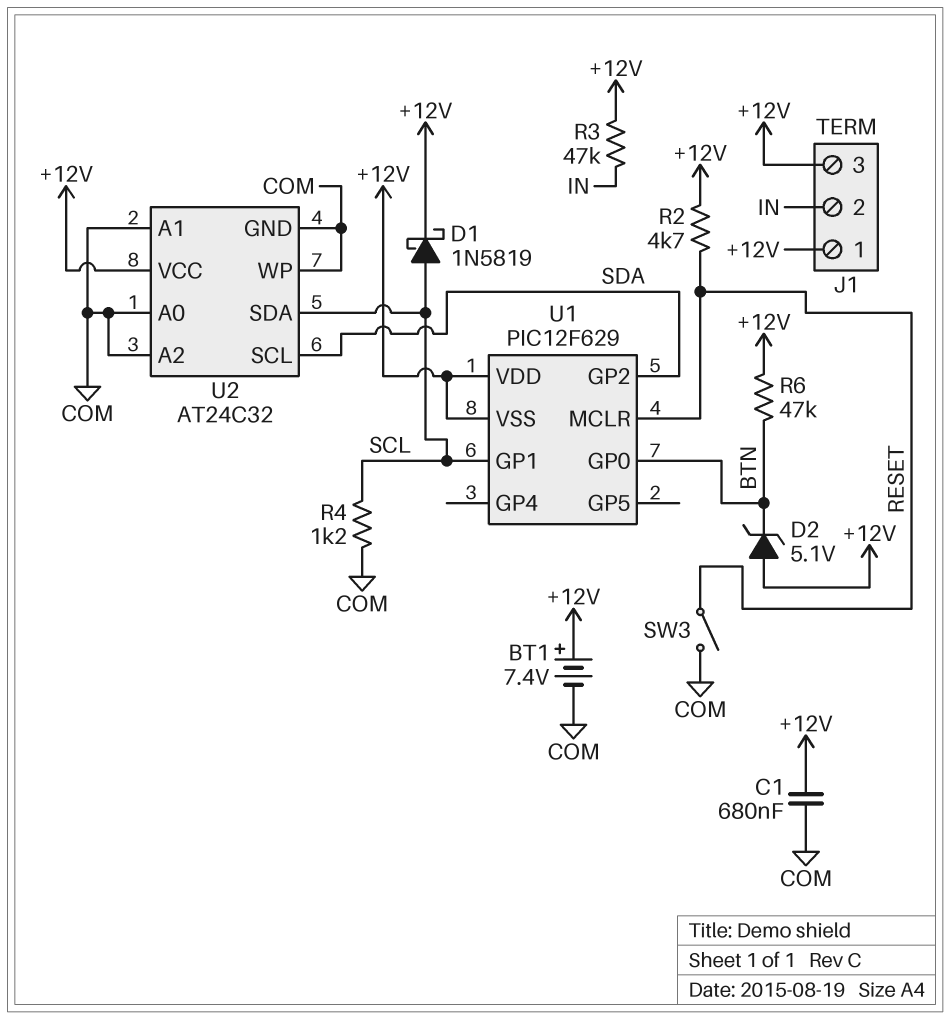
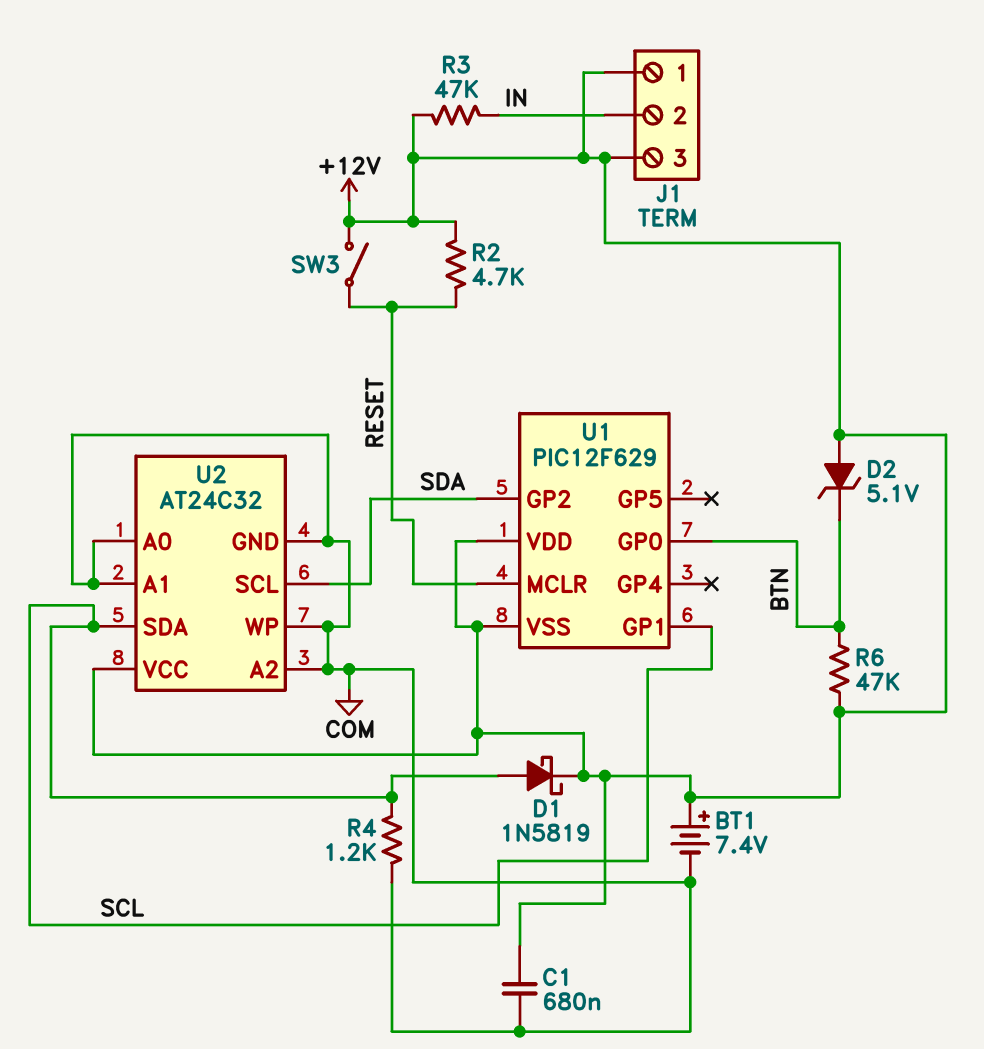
SW3: switch (COM, RESET) -> switch (+12V, RESET)

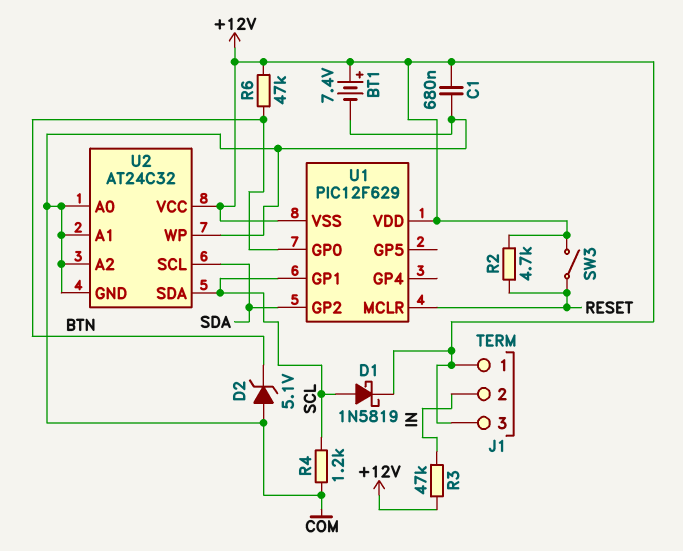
D2: zener 5.1V (A +12V, K BTN) -> zener 5.1V (A COM, K BTN)

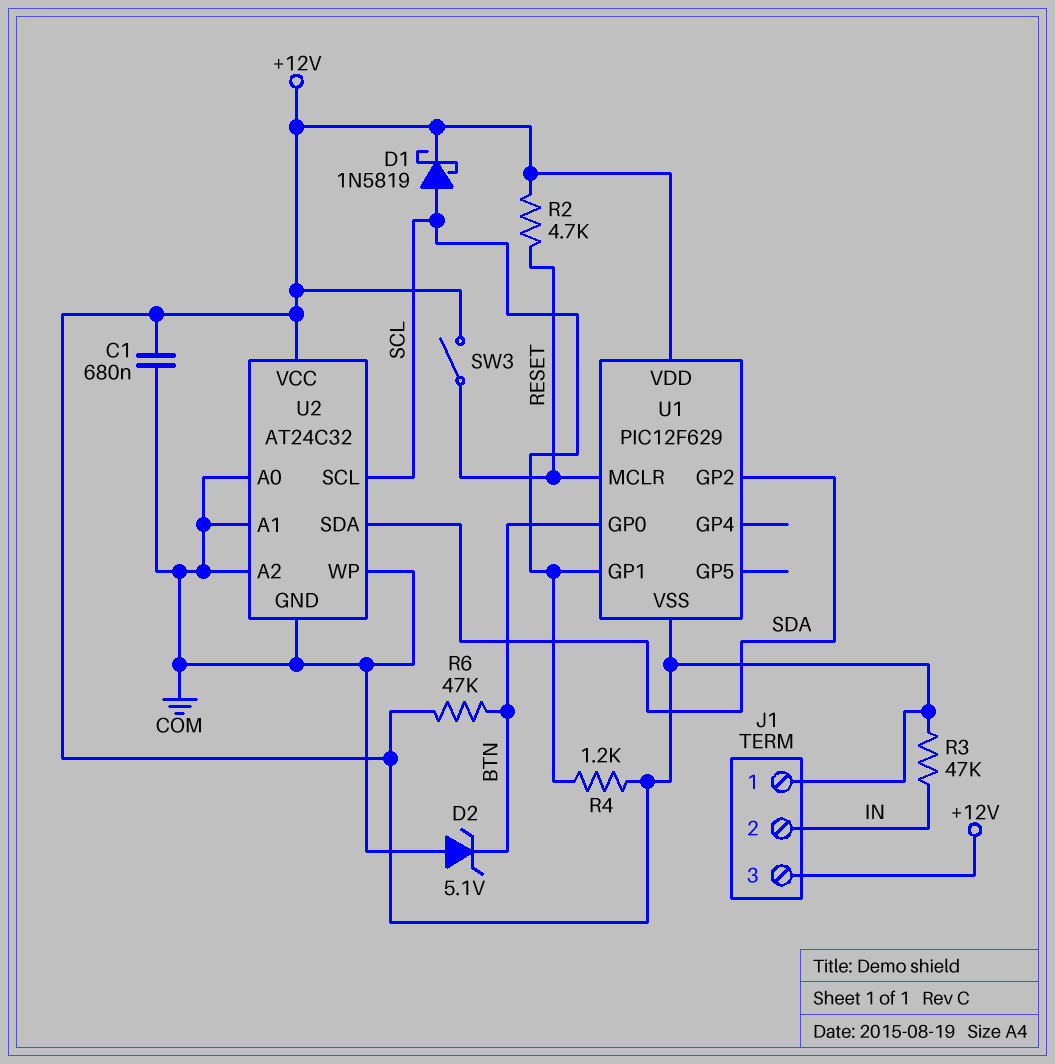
BT1: 7.4V (plus +12V, minus COM) -> none
R4: 1.2k (COM, SCL) -> 1.2k (+12V, SCL)
U2 pin SCL: SDA -> SCL
U2 pin SDA: SCL -> SDA

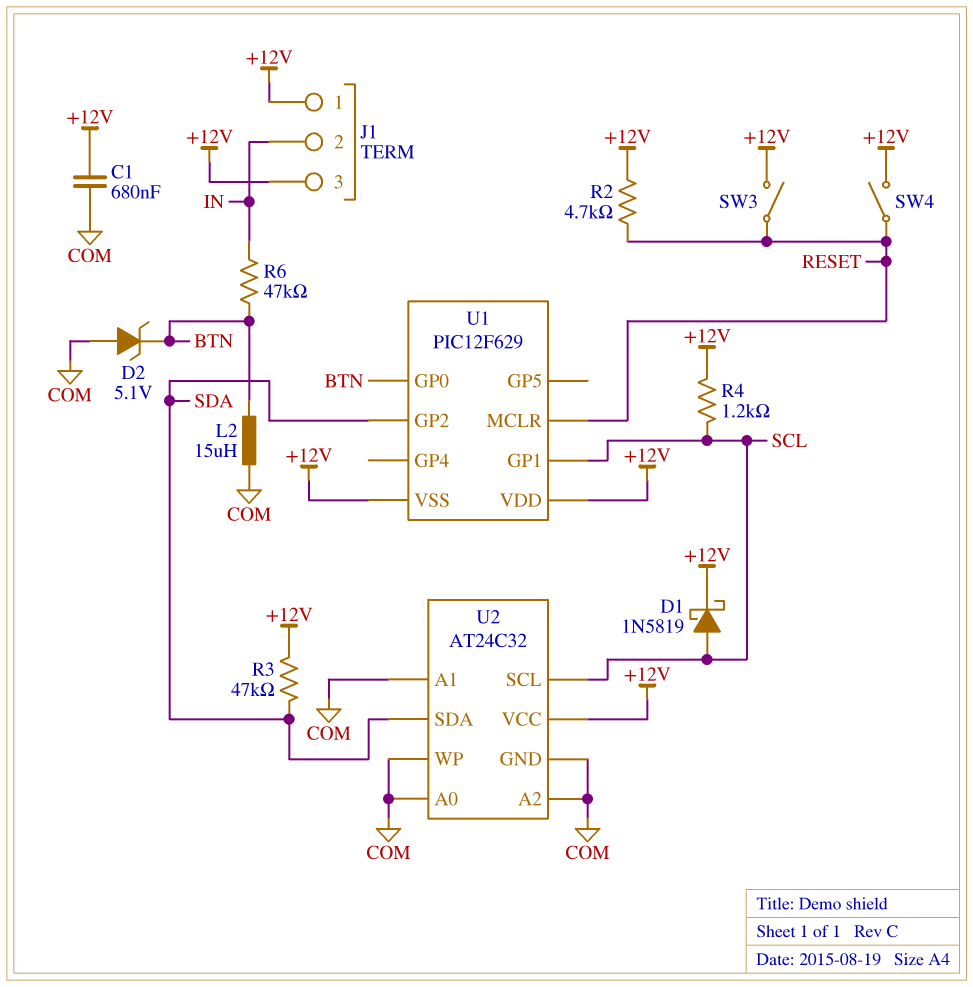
L2: none -> 15uH (BTN, COM)
R3: 47k (+12V, IN) -> 47k (+12V, SDA)
R6: 47k (+12V, BTN) -> 47k (BTN, IN)
SW4: none -> switch (+12V, RESET)

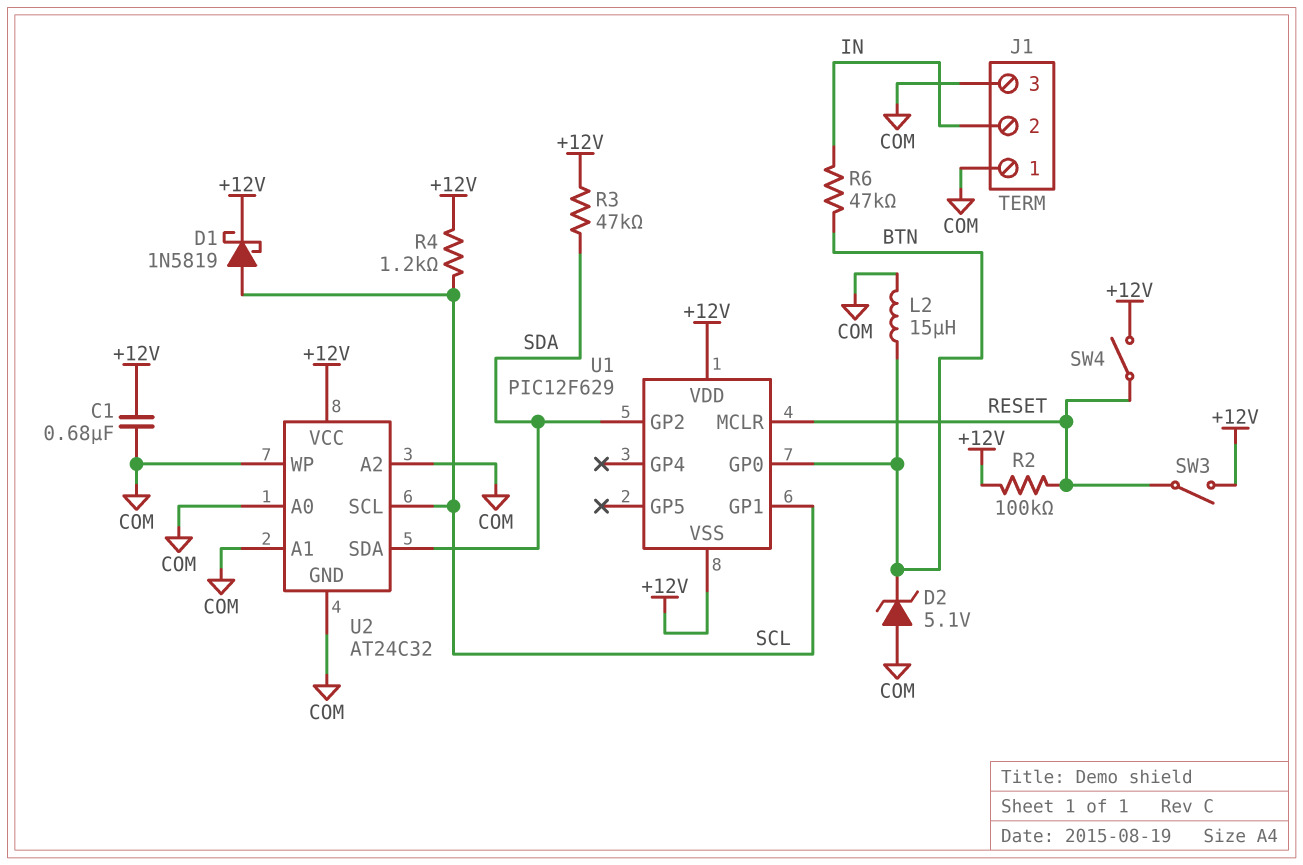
J1 pin 1: +12V -> COM
J1 pin 3: +12V -> COM
R2: 4.7k (+12V, RESET) -> 100k (+12V, RESET)

